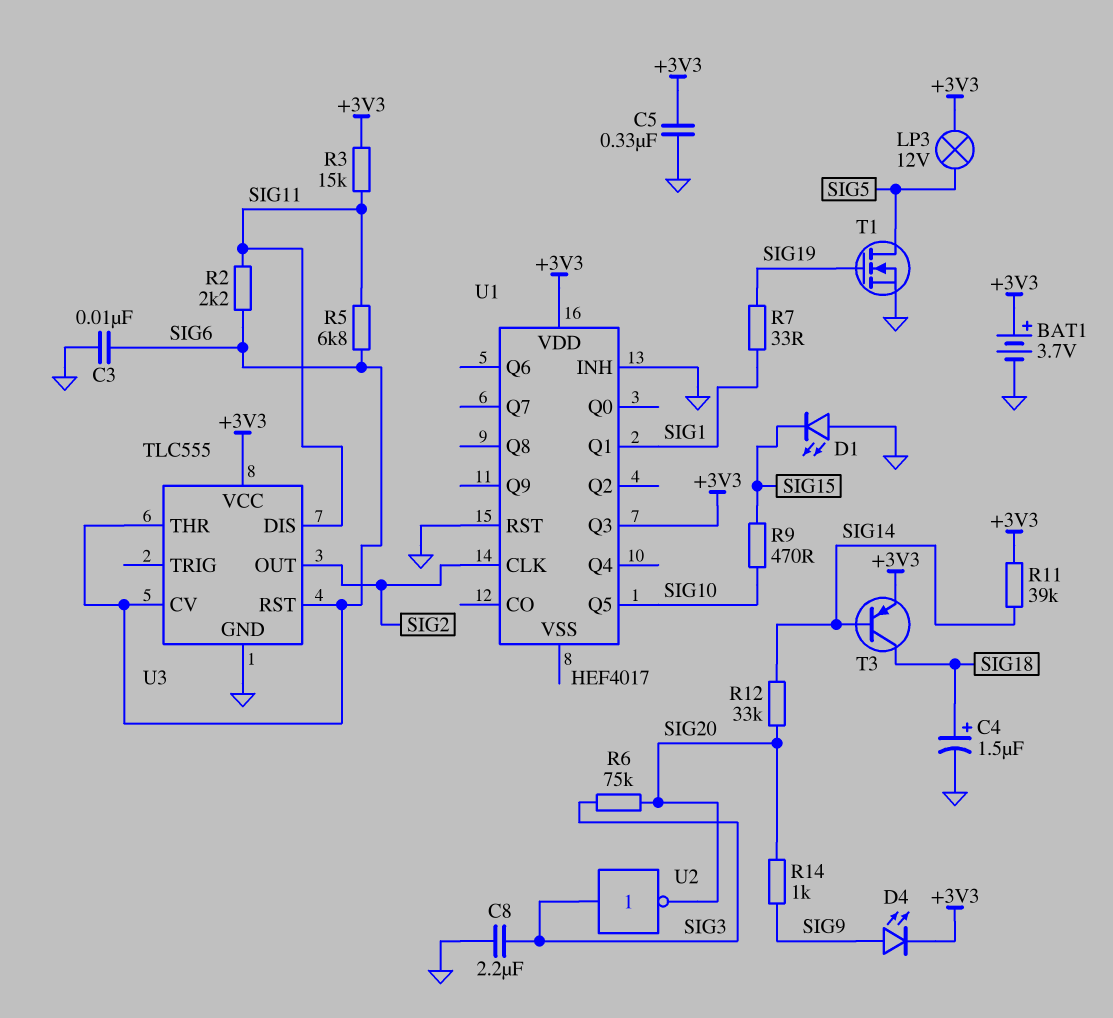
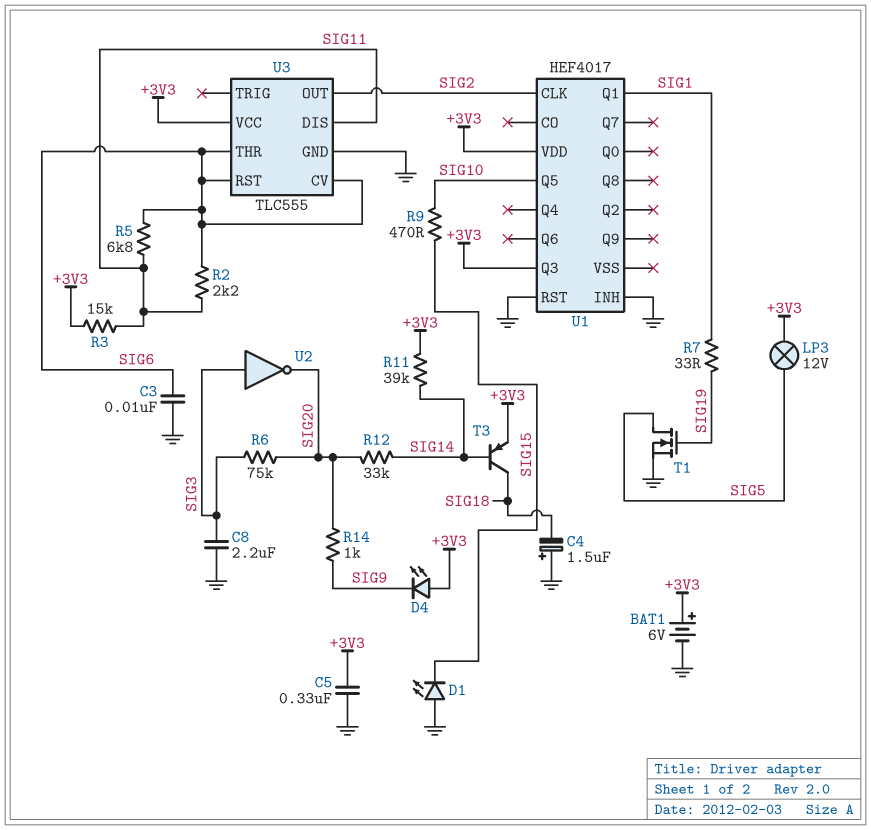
BAT1: 3.7V (plus +3V3, minus GND) -> 6V (plus +3V3, minus GND)
C4: 1.5uF (plus SIG18, minus GND) -> 1.5uF (plus GND, minus SIG18)
D4: LED (A SIG9, K +3V3) -> LED (A +3V3, K SIG9)

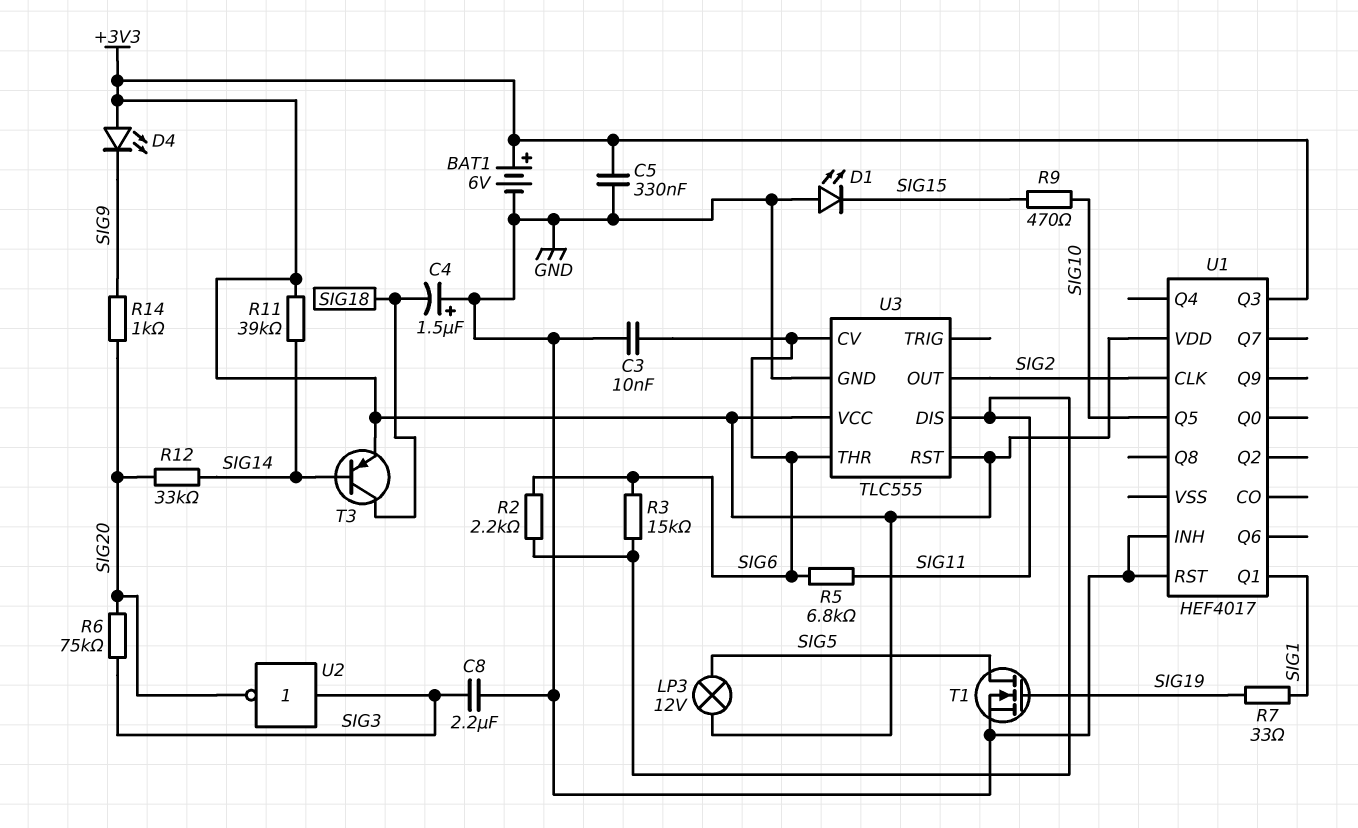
R3: 15k (+3V3, SIG11) -> 15k (SIG6, SIG11)
U3 pin RST: SIG6 -> +3V3

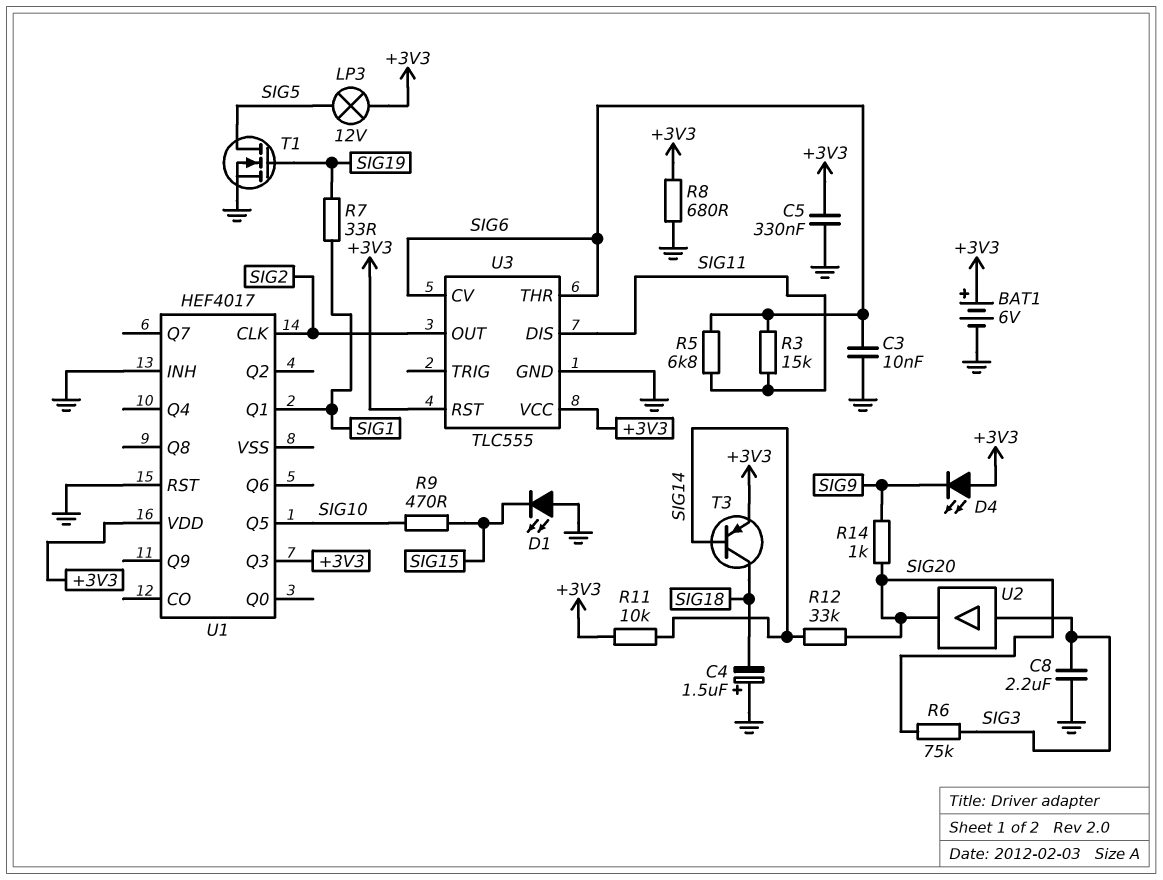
R2: 2.2k (SIG6, SIG11) -> none
R8: none -> 680 (+3V3, GND)
R11: 39k (+3V3, SIG14) -> 10k (+3V3, SIG14)
U2: NOT (in SIG3, out SIG20) -> buffer (in SIG3, out SIG20)

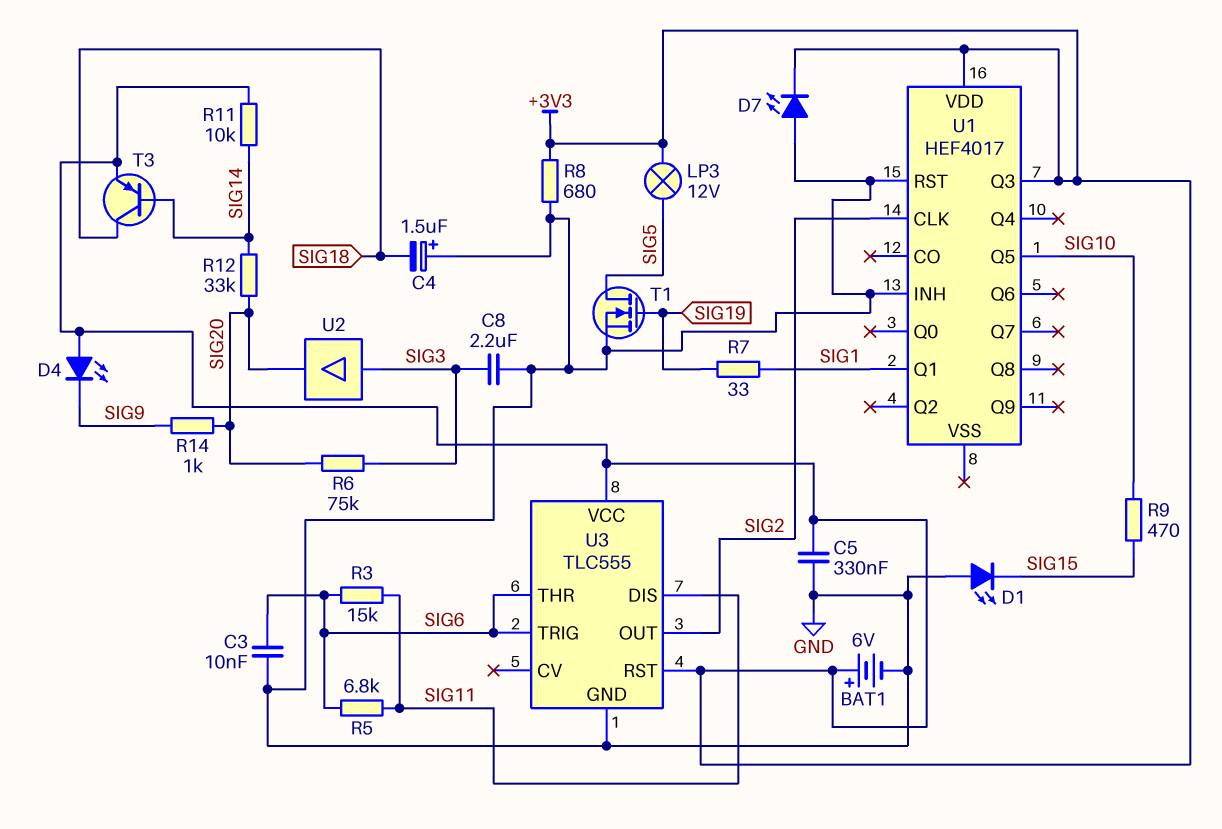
D7: none -> LED (A GND, K +3V3)
U3 pin CV: SIG6 -> none
U3 pin TRIG: none -> SIG6

